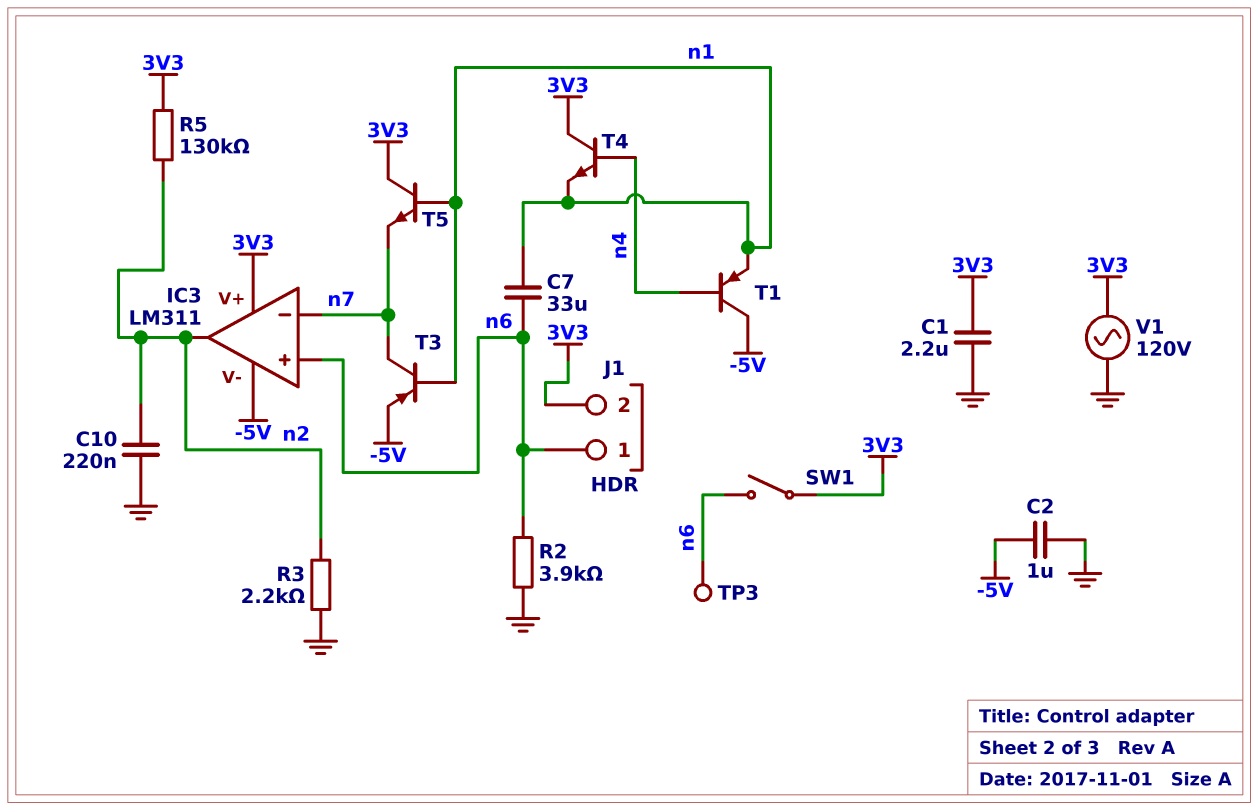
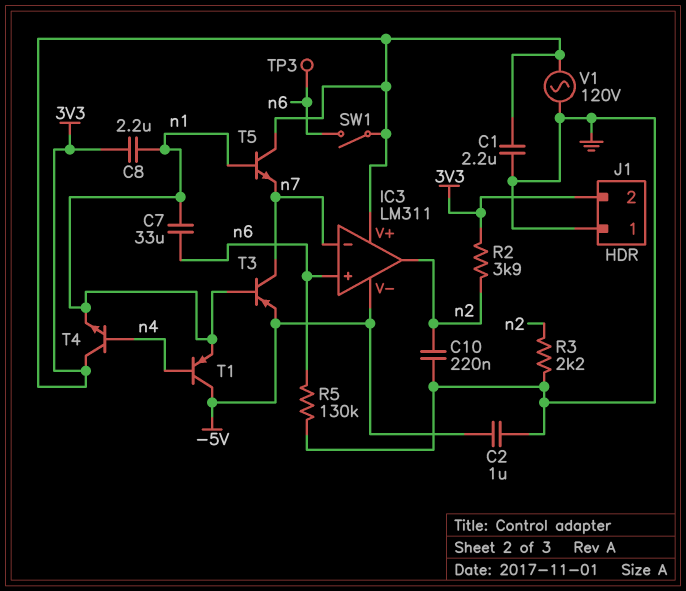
C8: none -> 2.2uF (3V3, n1)
J1 pin 1: n6 -> GND
R2: 3.9k (GND, n6) -> 3.9k (3V3, n2)
R5: 130k (3V3, n2) -> 130k (GND, n6)

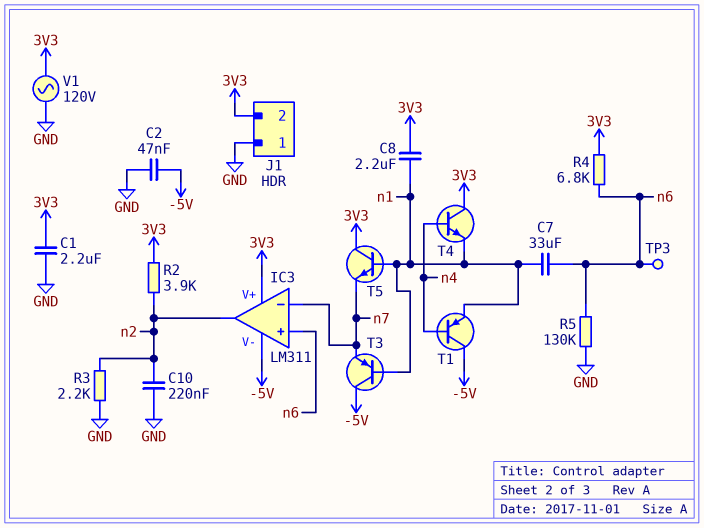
C2: 1uF (-5V, GND) -> 47nF (-5V, GND)
R4: none -> 6.8k (3V3, n6)
SW1: switch (3V3, n6) -> none
T3: PNP (B n1, C n7, E -5V) -> PNP (B n1, C -5V, E n7)

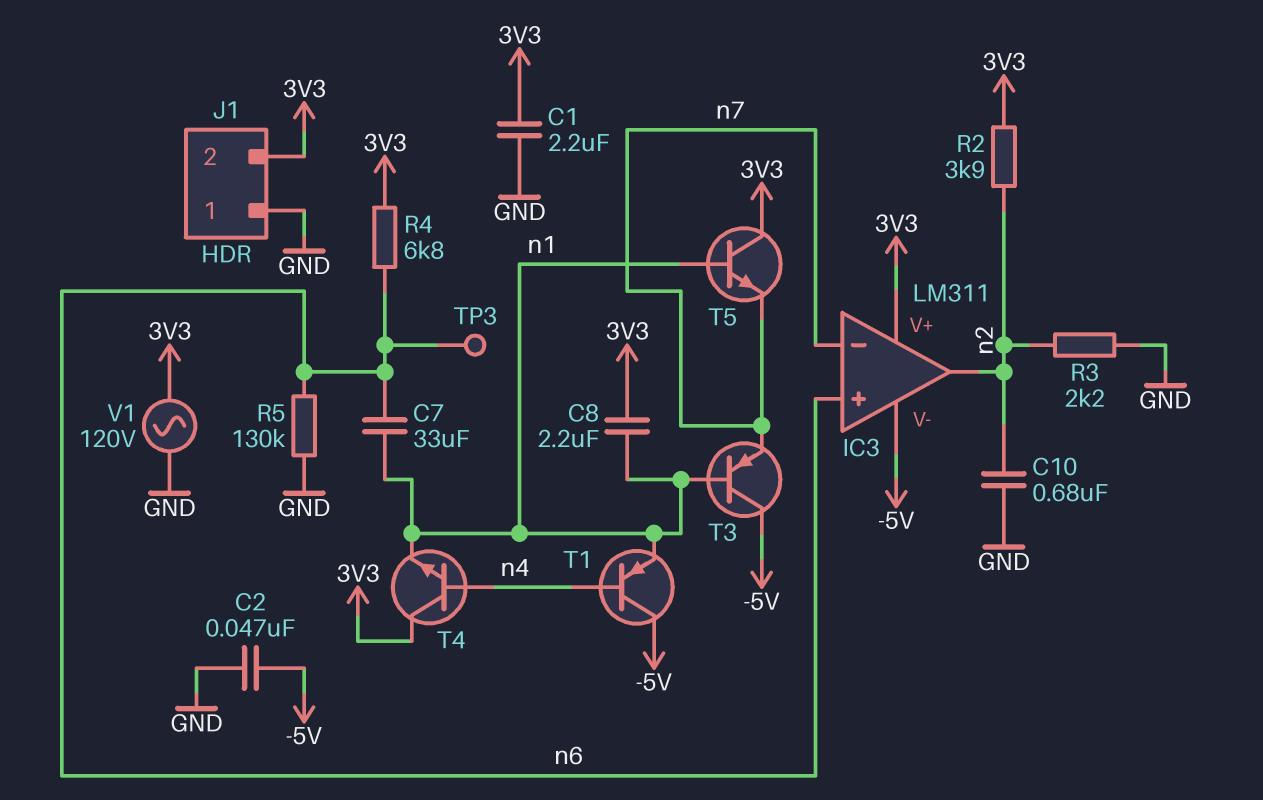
C10: 220nF (GND, n2) -> 680nF (GND, n2)

